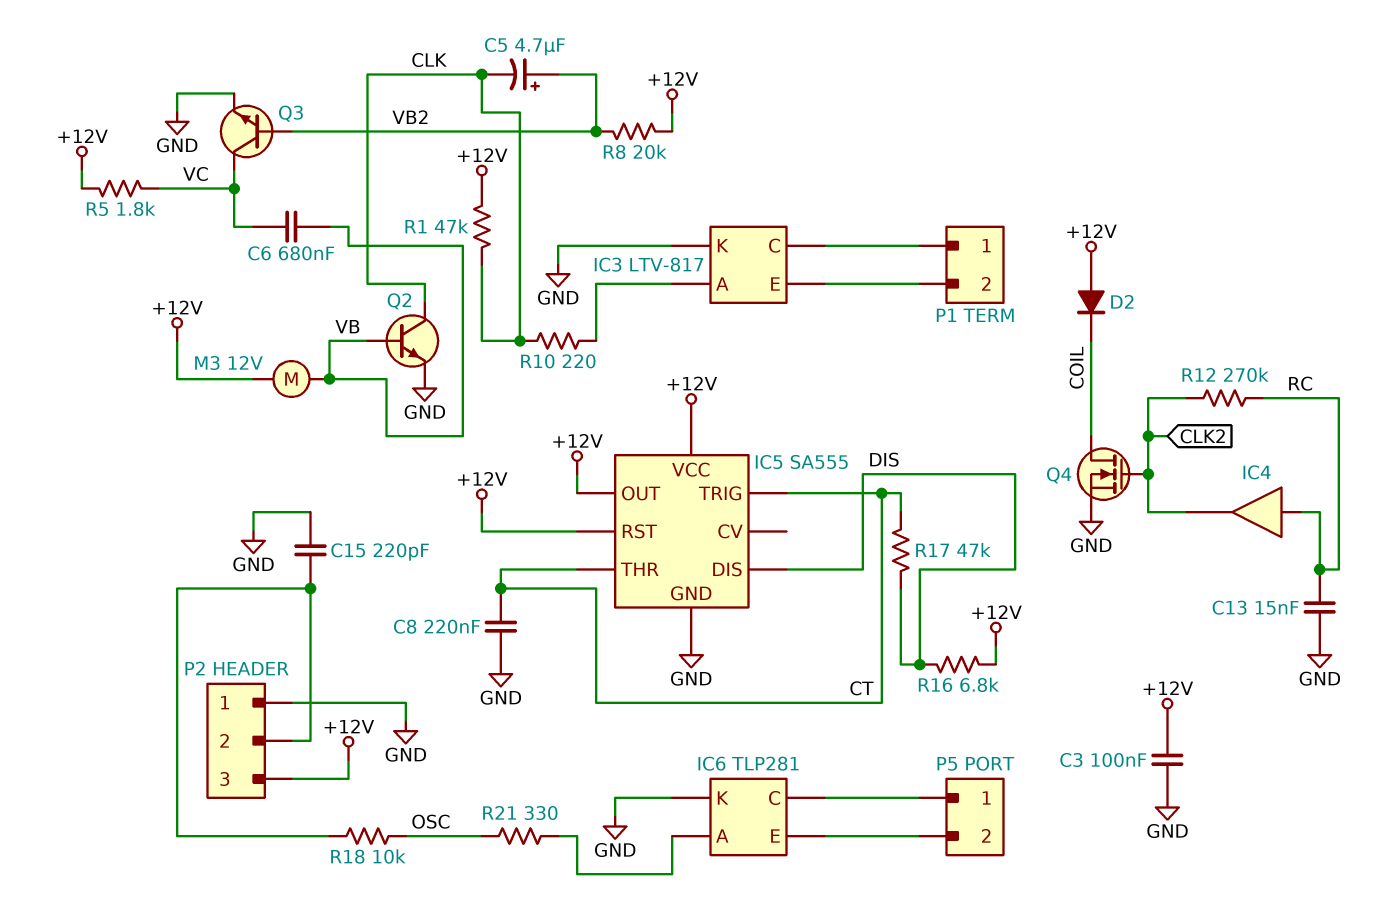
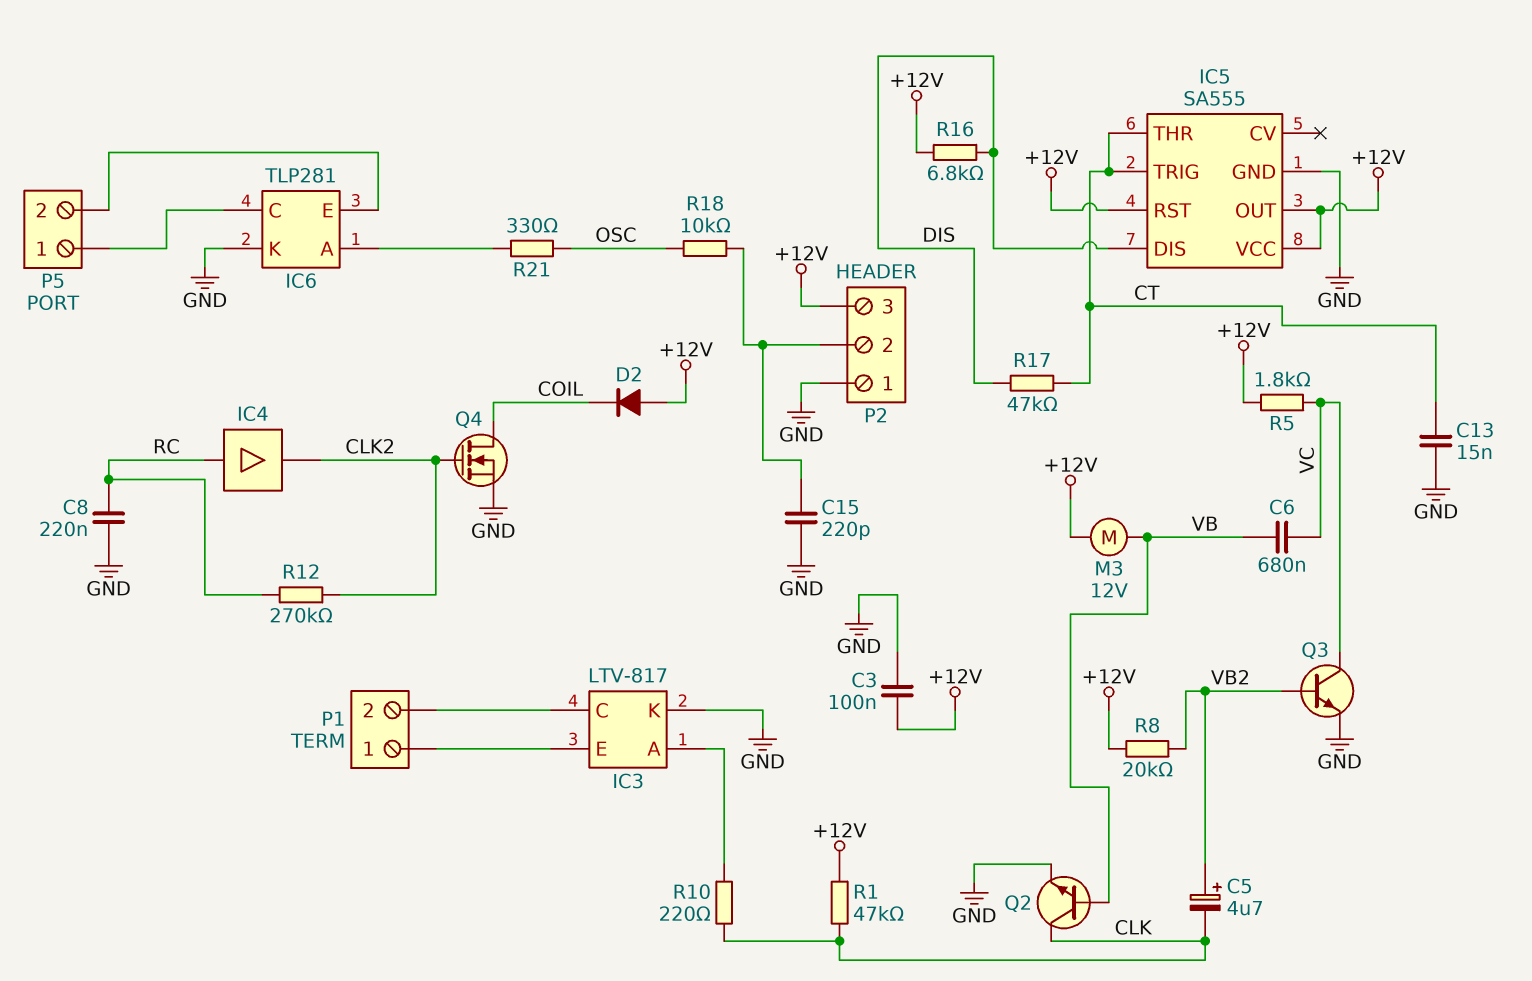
C8: 220nF (CT, GND) -> 220nF (GND, RC)
C13: 15nF (GND, RC) -> 15nF (CT, GND)
P1 pin 1: IC3/C -> IC3/E
P1 pin 2: IC3/E -> IC3/C

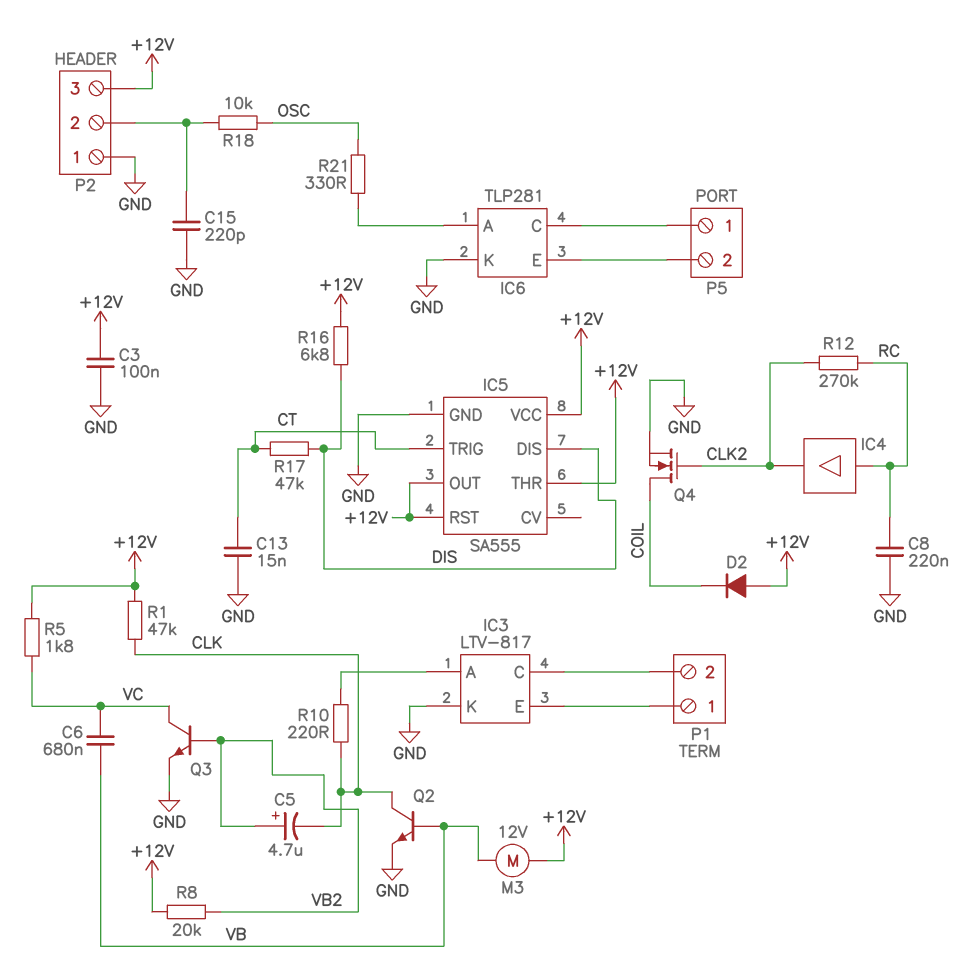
IC5 pin THR: CT -> +12V

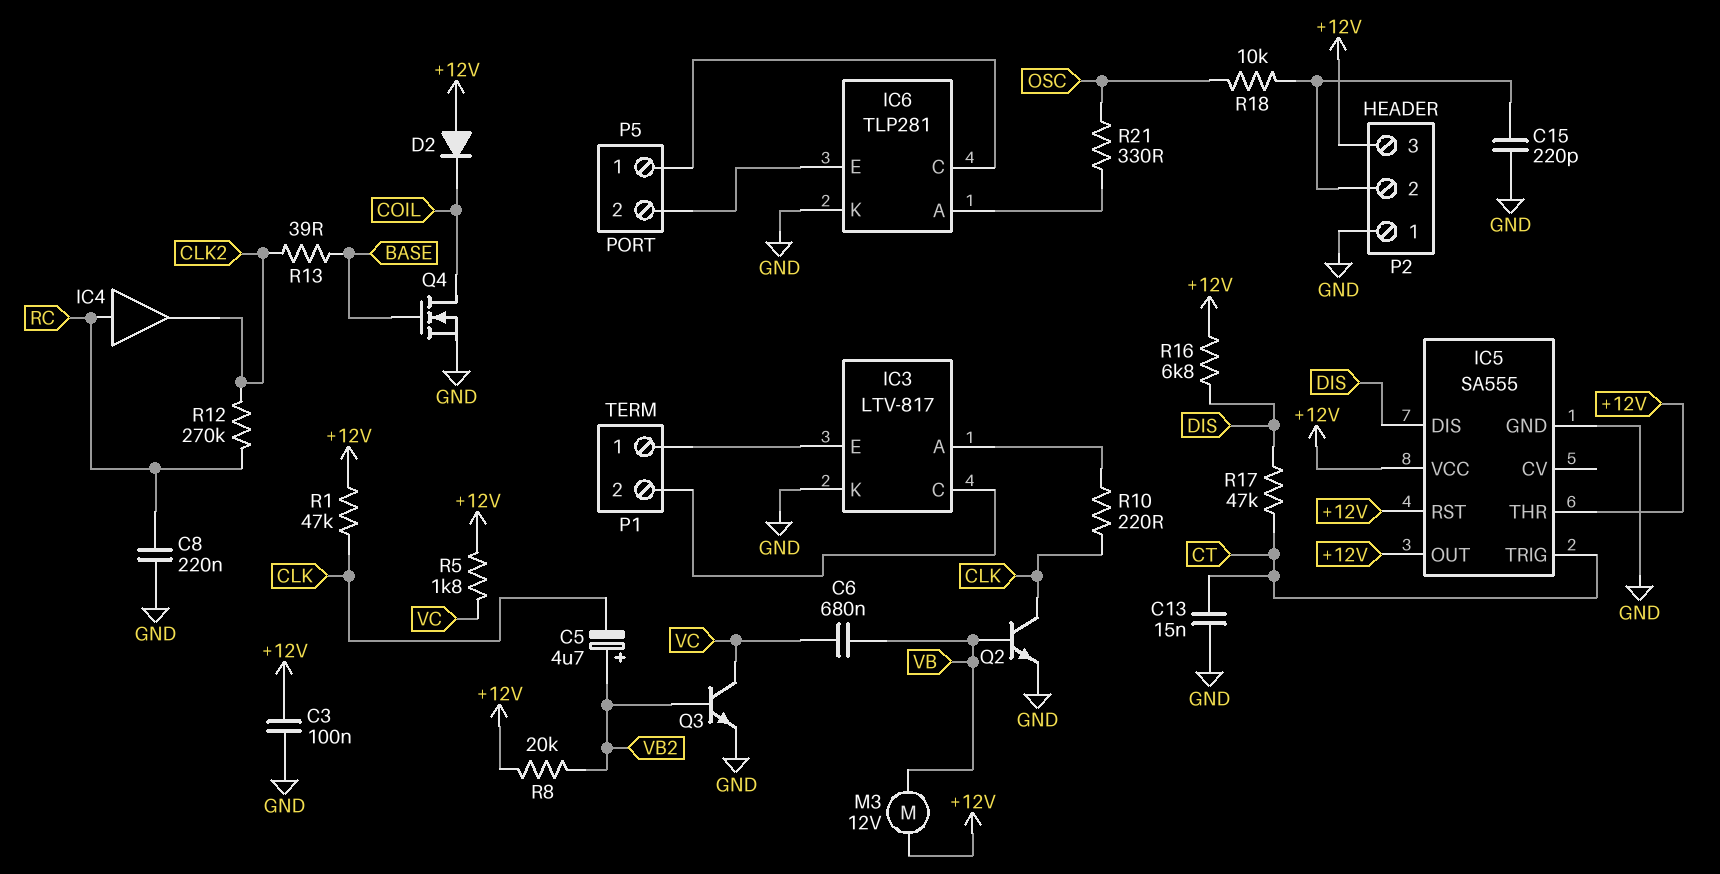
Q4: NMOS (G CLK2, D COIL, S GND) -> NMOS (G BASE, D COIL, S GND)
R13: none -> 39 (BASE, CLK2)

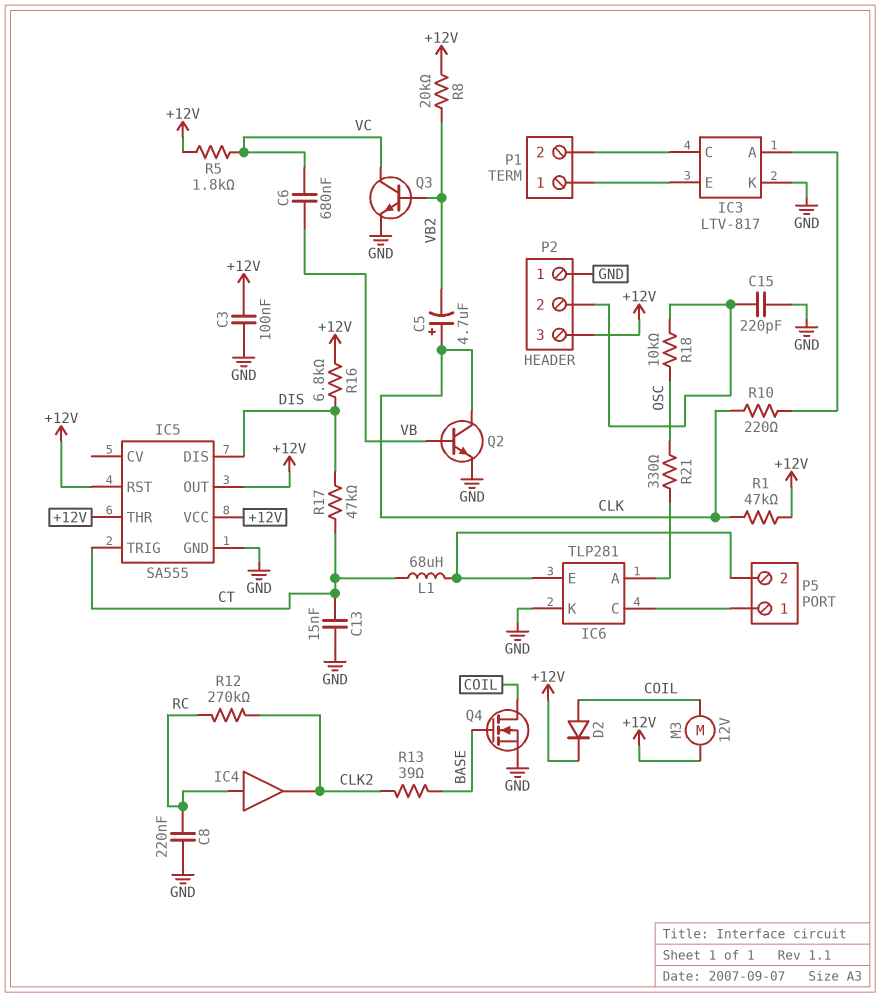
C5: 4.7uF (plus VB2, minus CLK) -> 4.7uF (plus CLK, minus VB2)
D2: diode (A +12V, K COIL) -> diode (A COIL, K +12V)
L1: none -> 68uH (CT, IC6/E)
M3: motor 12V (+12V, VB) -> motor 12V (+12V, COIL)

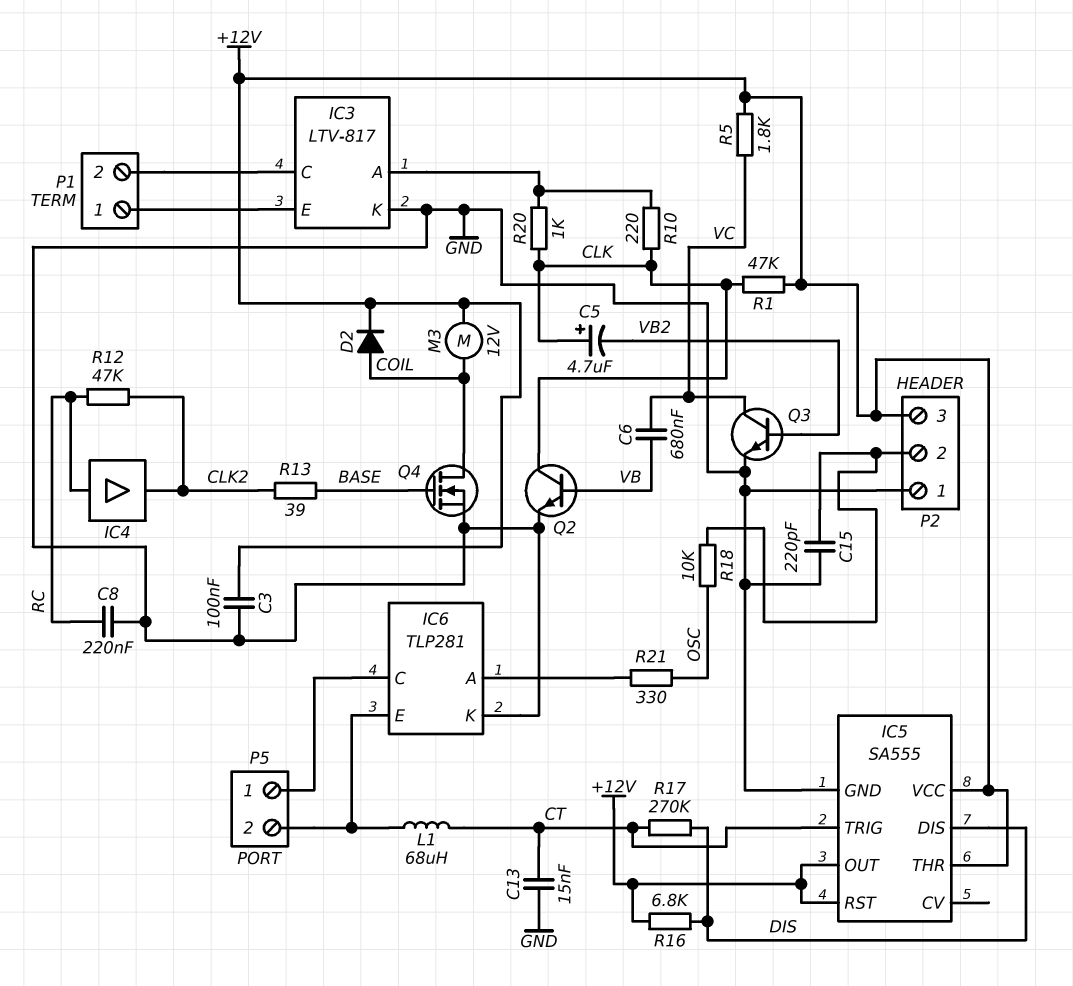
R8: 20k (+12V, VB2) -> none
R12: 270k (CLK2, RC) -> 47k (CLK2, RC)
R17: 47k (CT, DIS) -> 270k (CT, DIS)
R20: none -> 1k (CLK, IC3/A)

